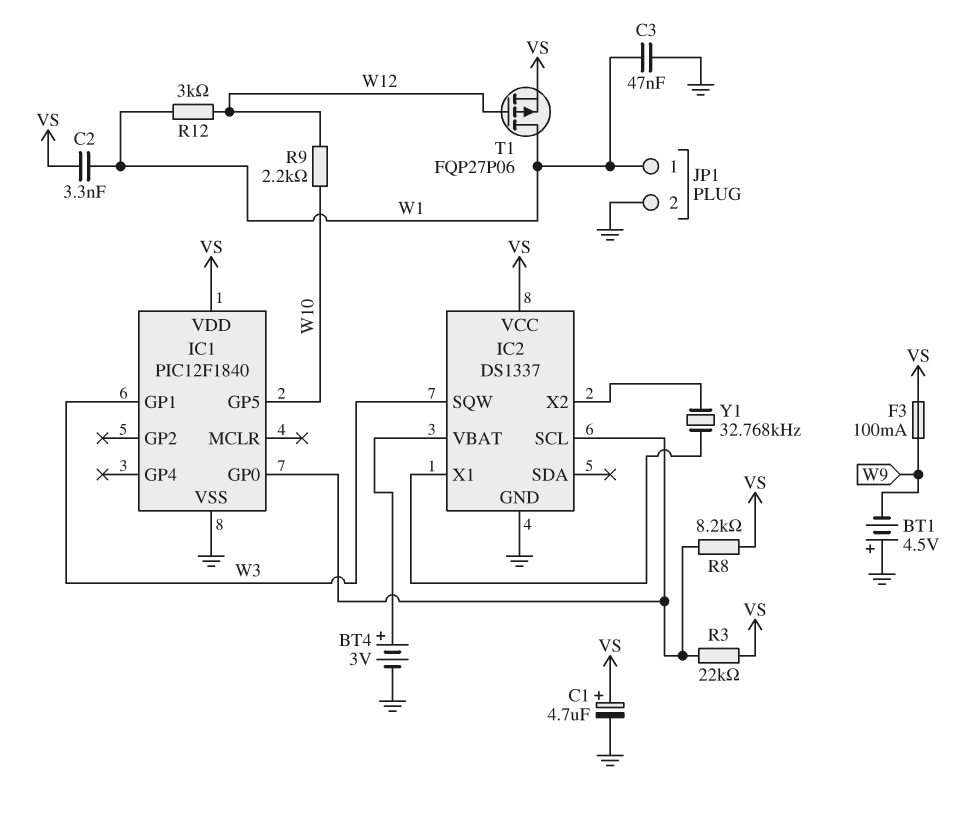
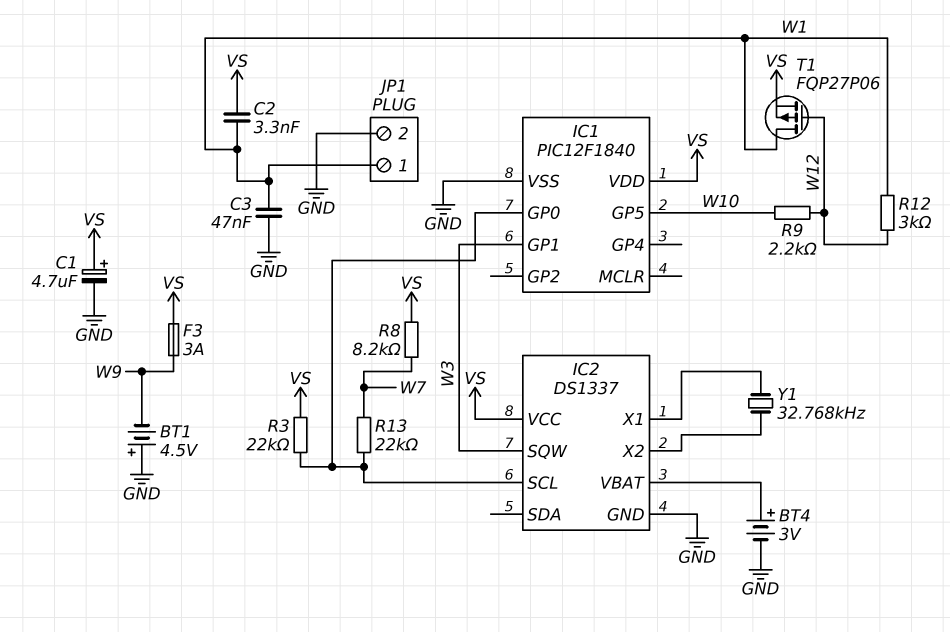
F3: 100mA (VS, W9) -> 3A (VS, W9)
R8: 8.2k (IC1/GP0, VS) -> 8.2k (VS, W7)
R13: none -> 22k (IC1/GP0, W7)

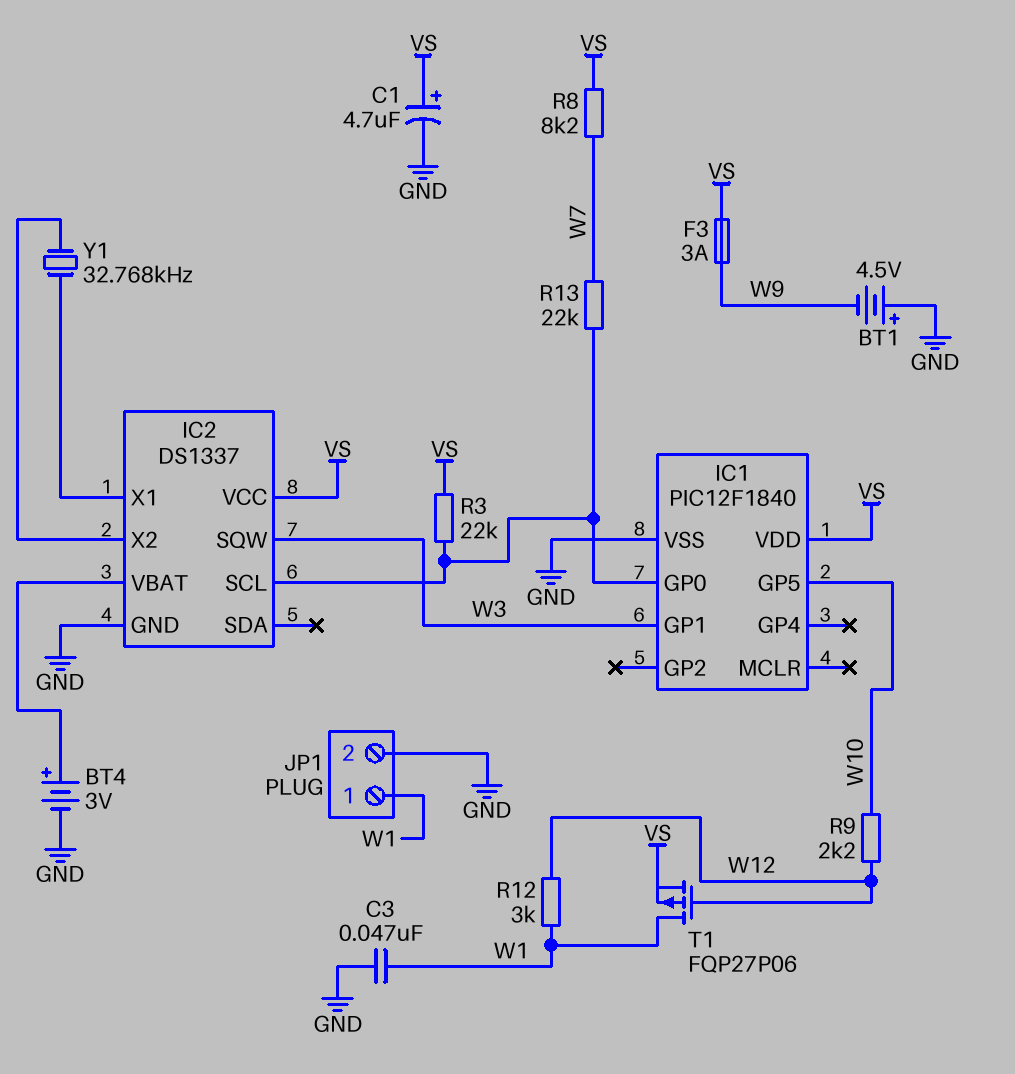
C2: 3.3nF (VS, W1) -> none

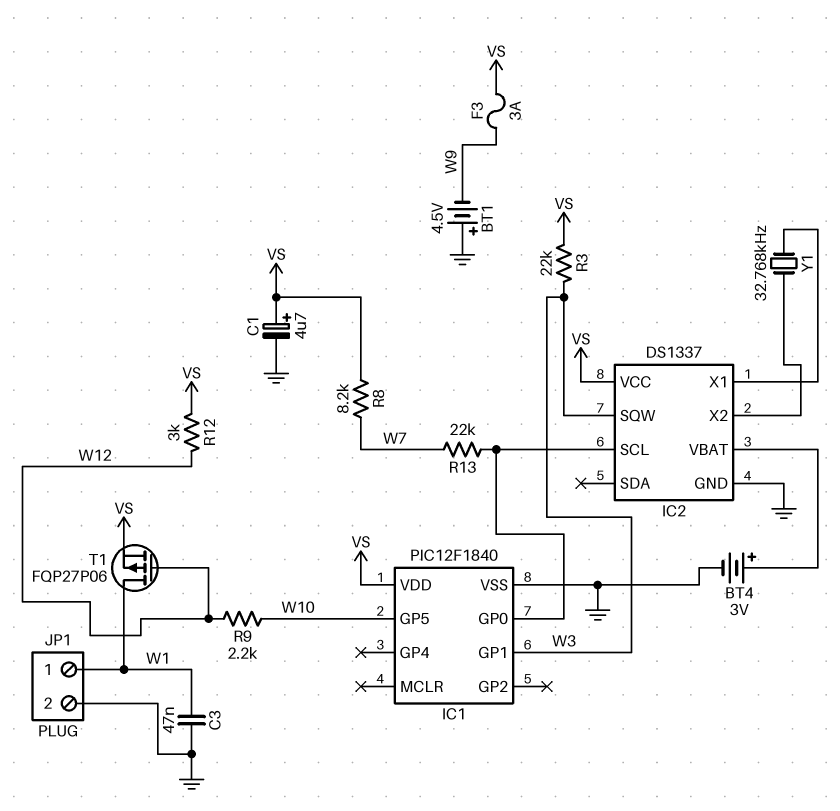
R3: 22k (IC1/GP0, VS) -> 22k (VS, W3)
R12: 3k (W1, W12) -> 3k (VS, W12)

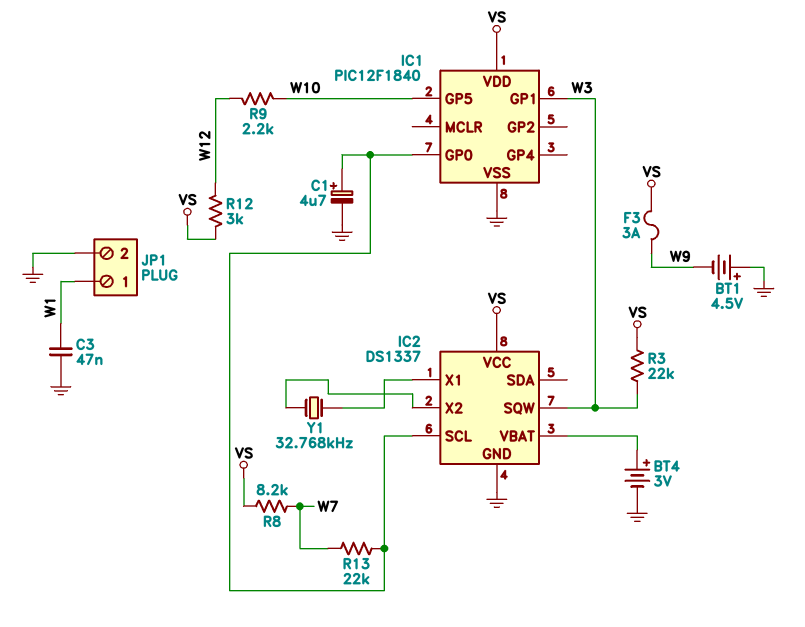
C1: 4.7uF (plus VS, minus GND) -> 4.7uF (plus IC1/GP0, minus GND)
T1: PMOS FQP27P06 (G W12, D W1, S VS) -> none

